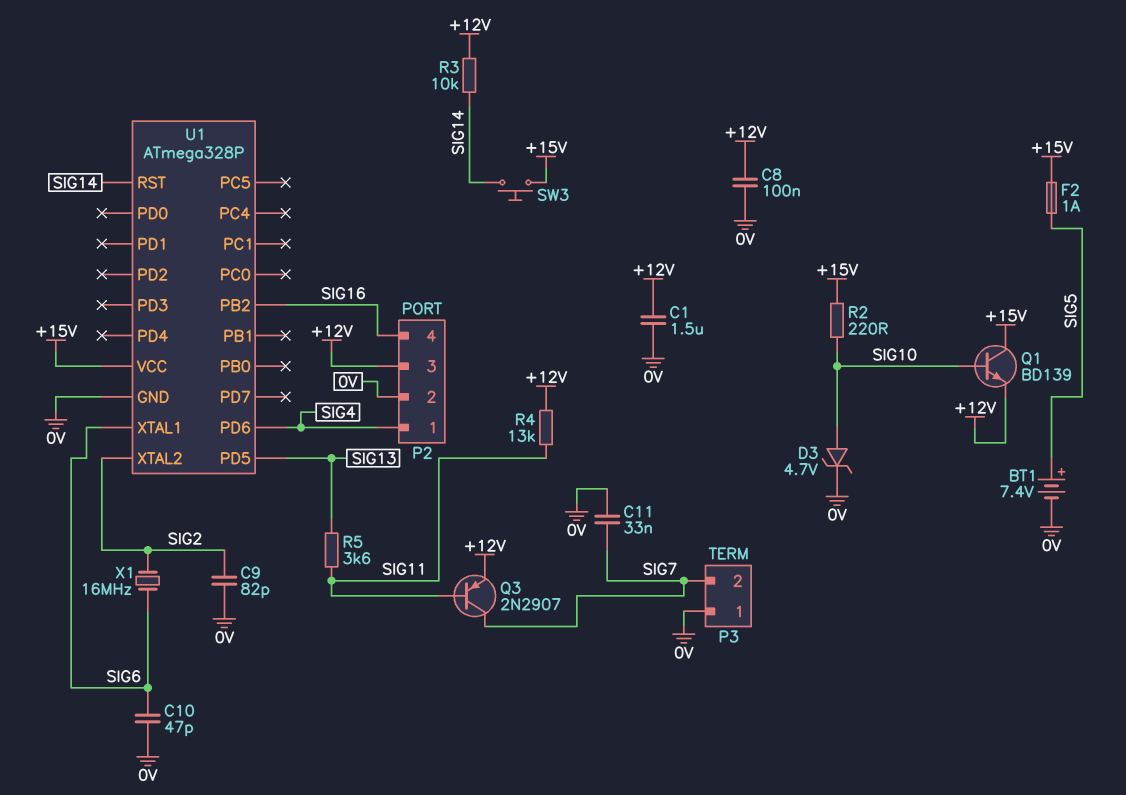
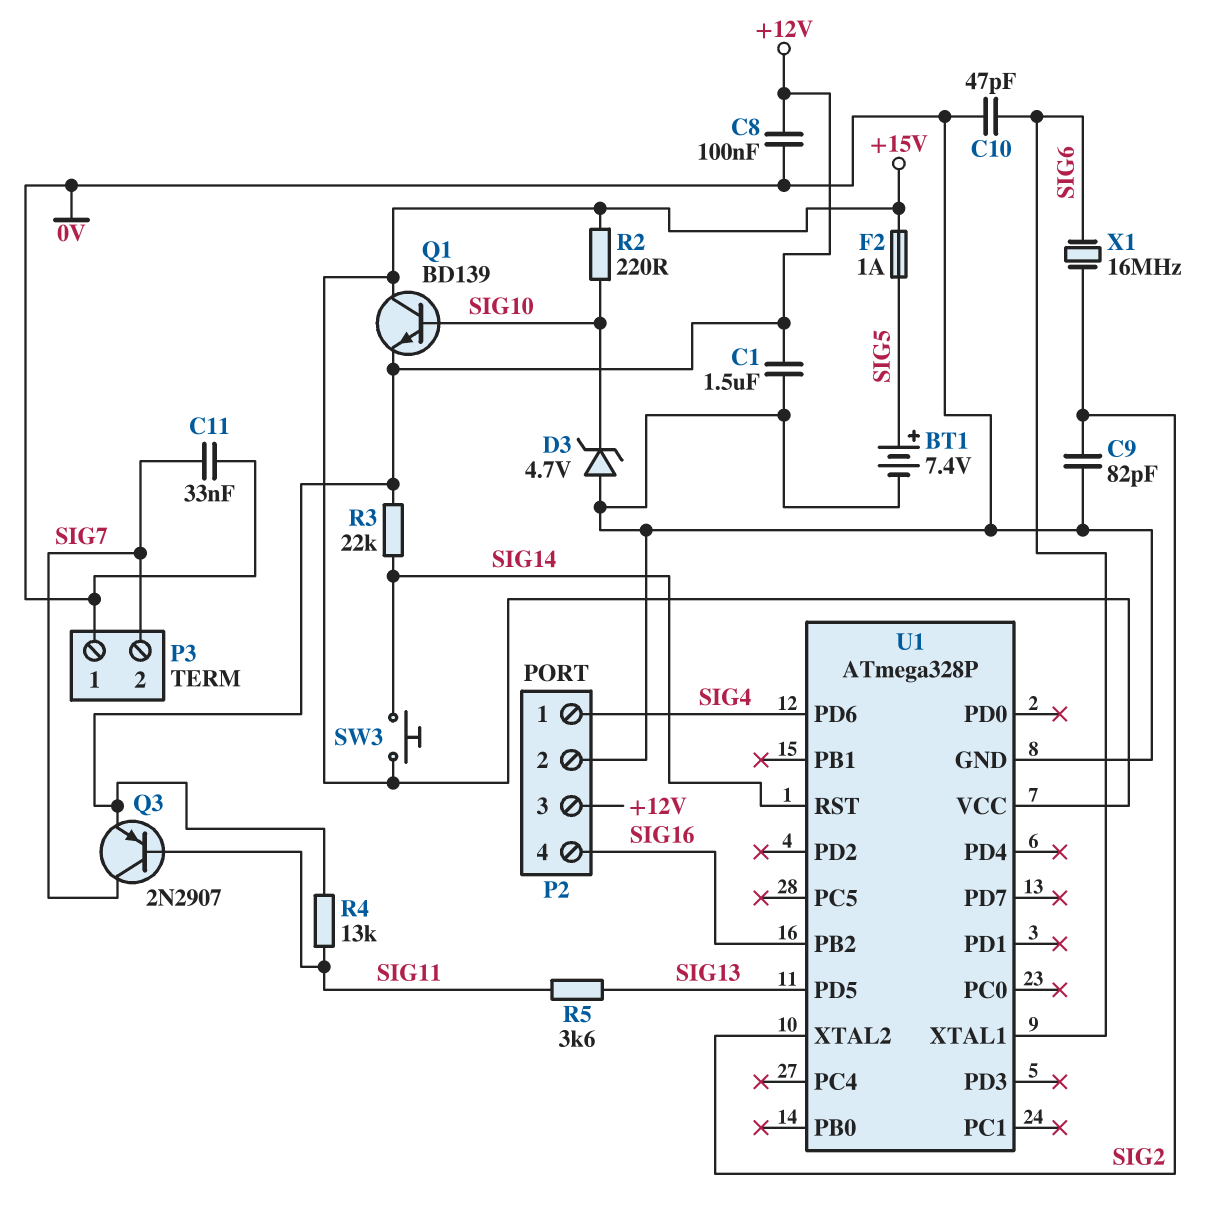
D3: zener 4.7V (A SIG10, K 0V) -> zener 4.7V (A 0V, K SIG10)
R3: 10k (+12V, SIG14) -> 22k (+12V, SIG14)

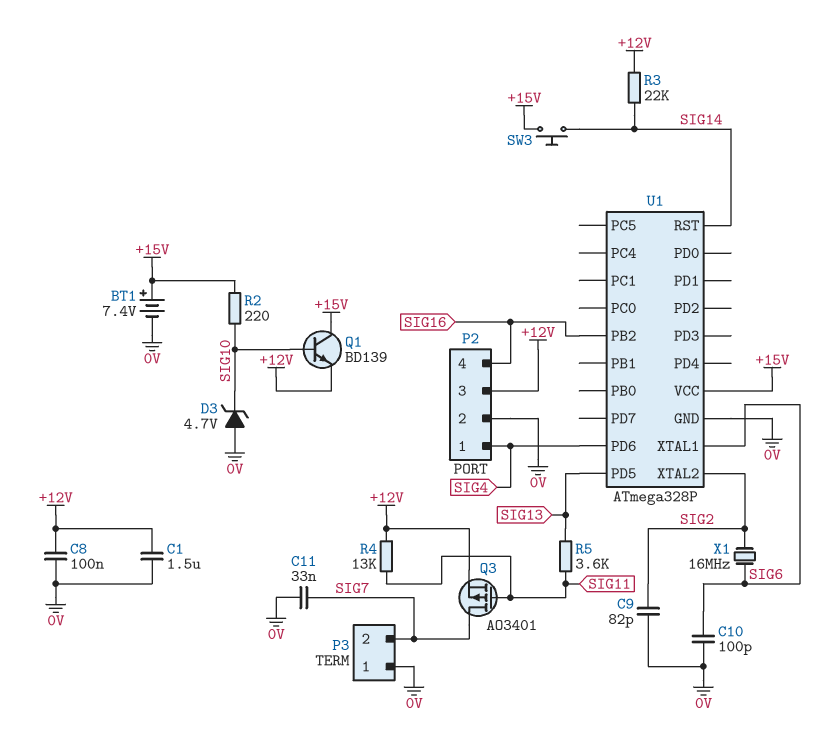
BT1: 7.4V (plus SIG5, minus 0V) -> 7.4V (plus +15V, minus 0V)
C10: 47pF (0V, SIG6) -> 100pF (0V, SIG6)
F2: 1A (+15V, SIG5) -> none
Q3: PNP 2N2907 (B SIG11, C SIG7, E +12V) -> PMOS AO3401 (G SIG11, D SIG7, S +12V)

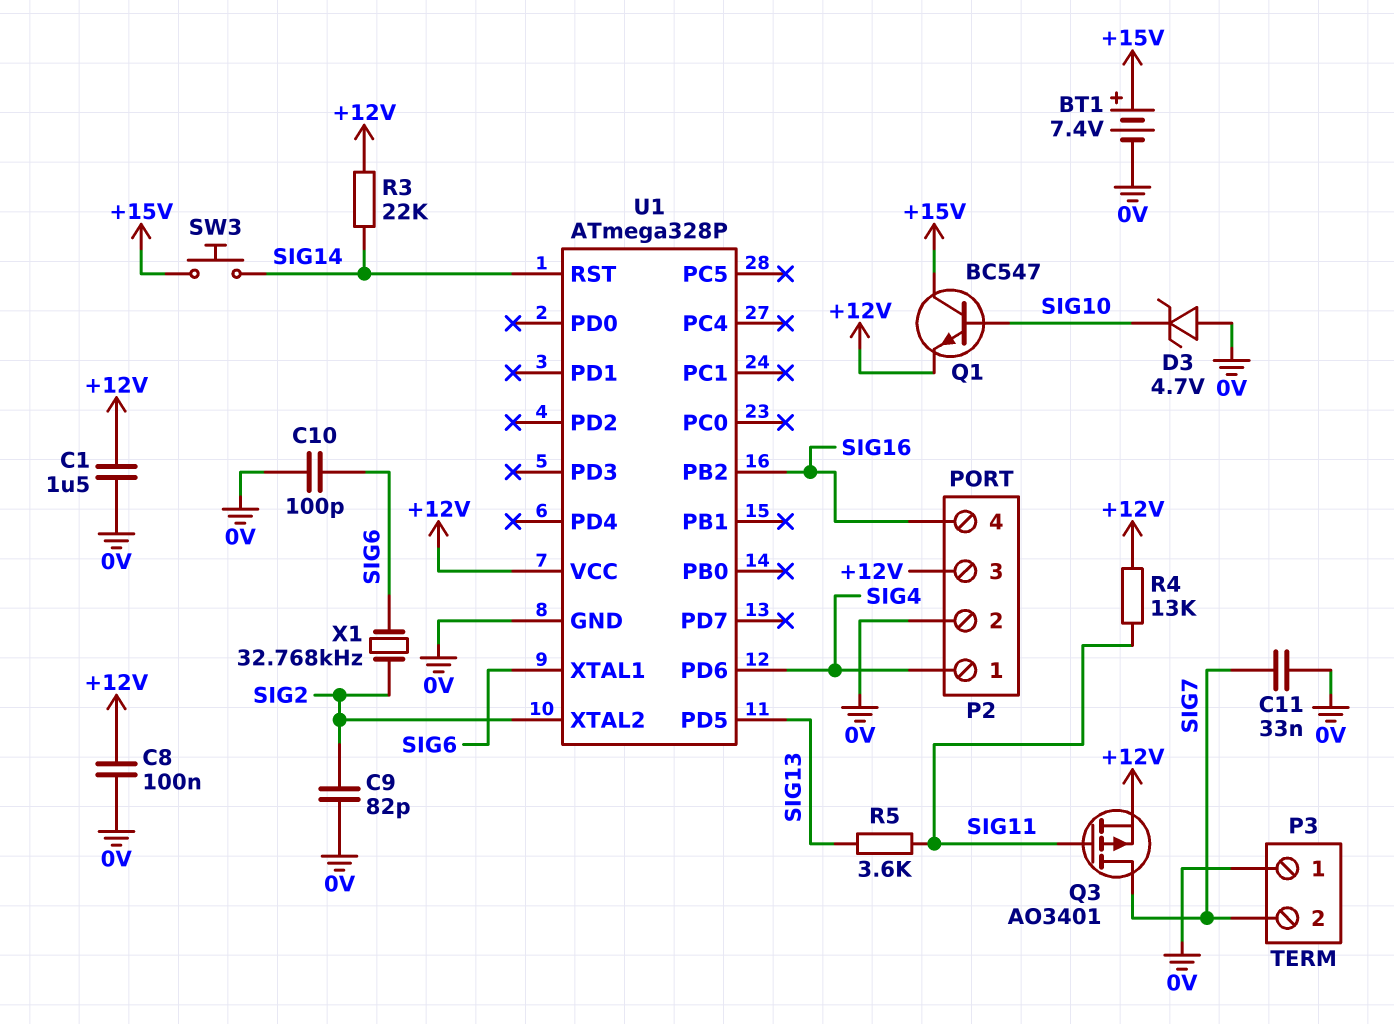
Q1: NPN BD139 (B SIG10, C +15V, E +12V) -> NPN BC547 (B SIG10, C +15V, E +12V)
R2: 220 (+15V, SIG10) -> none
U1 pin VCC: +15V -> +12V
X1: 16MHz (SIG2, SIG6) -> 32.768kHz (SIG2, SIG6)

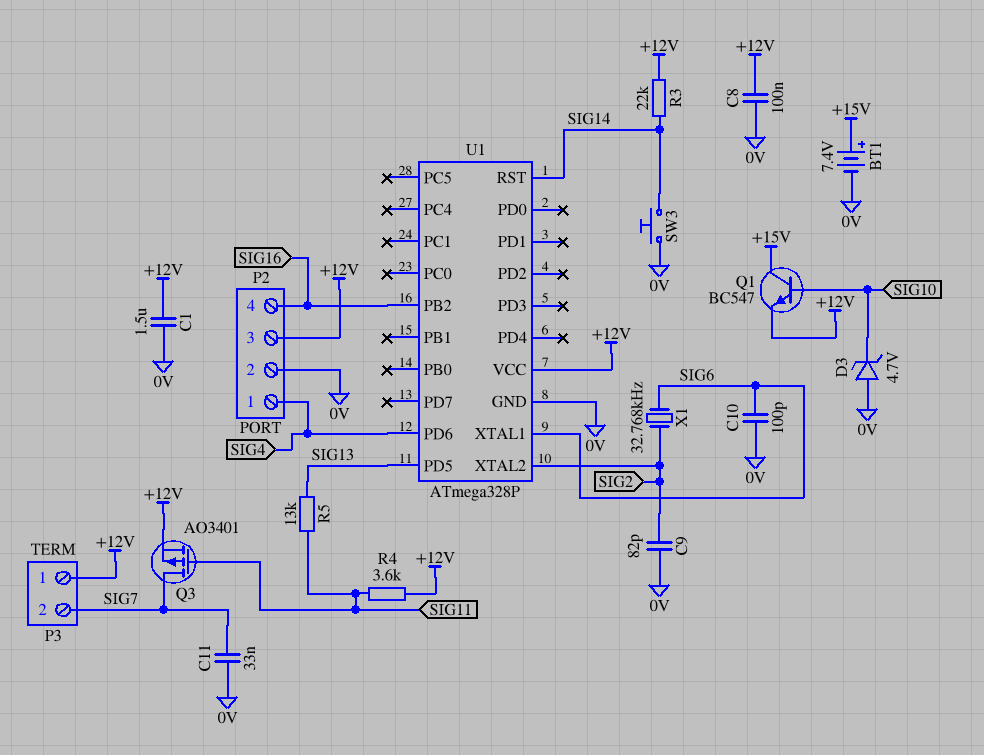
P3 pin 1: 0V -> +12V
R4: 13k (+12V, SIG11) -> 3.6k (+12V, SIG11)
R5: 3.6k (SIG11, SIG13) -> 13k (SIG11, SIG13)
SW3: button (+15V, SIG14) -> button (0V, SIG14)

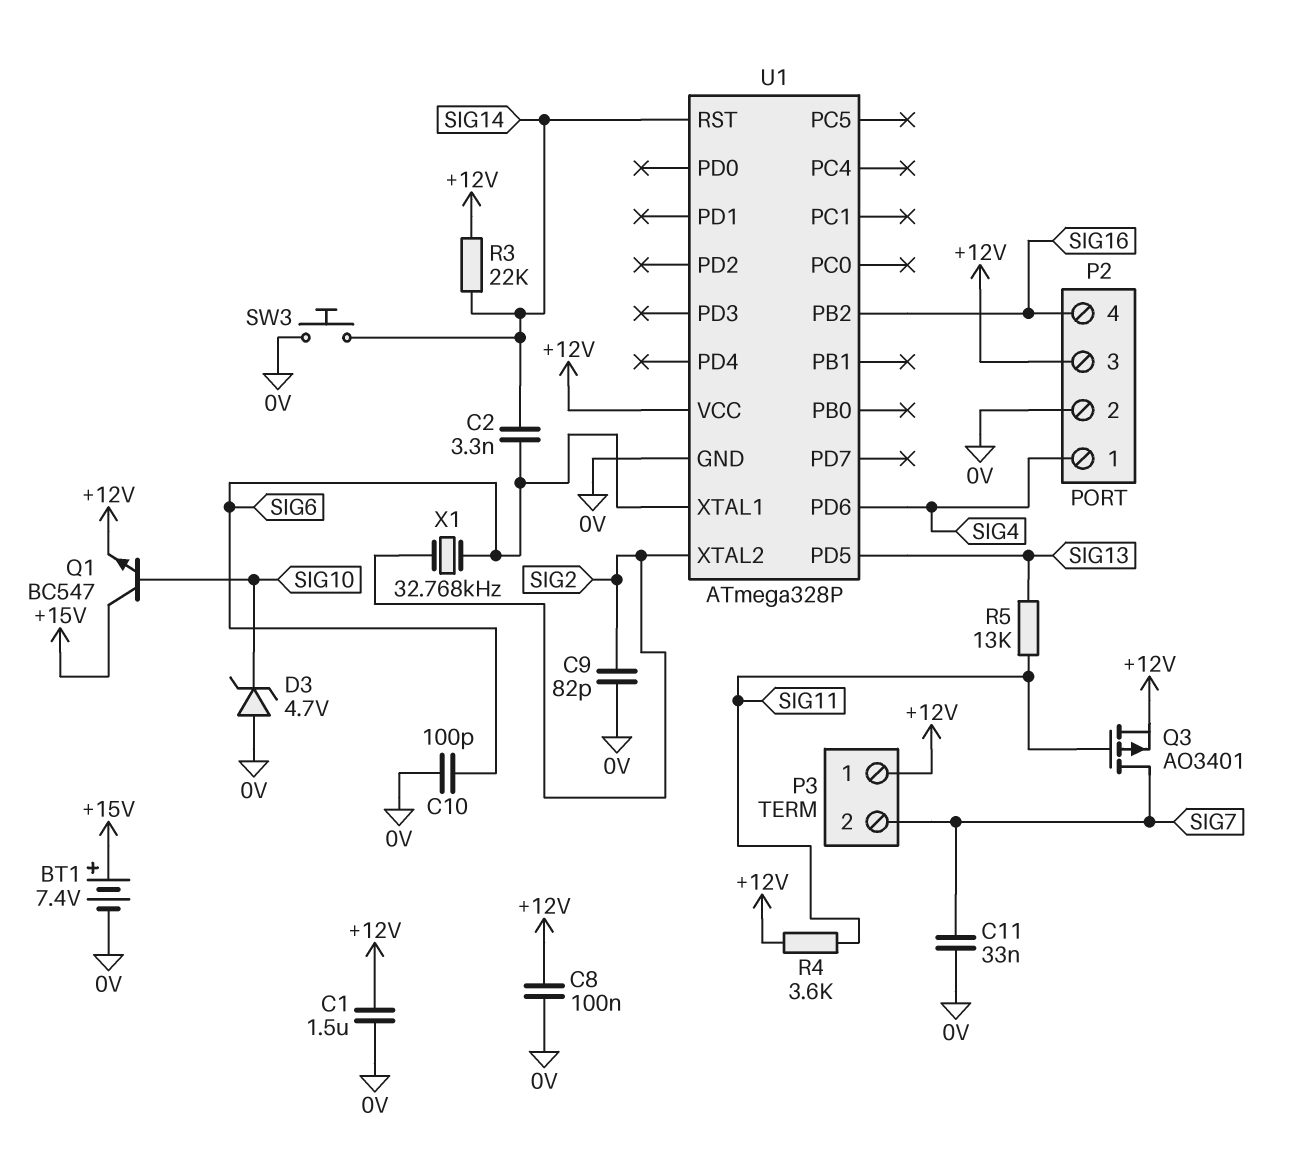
C2: none -> 3.3nF (SIG6, SIG14)

